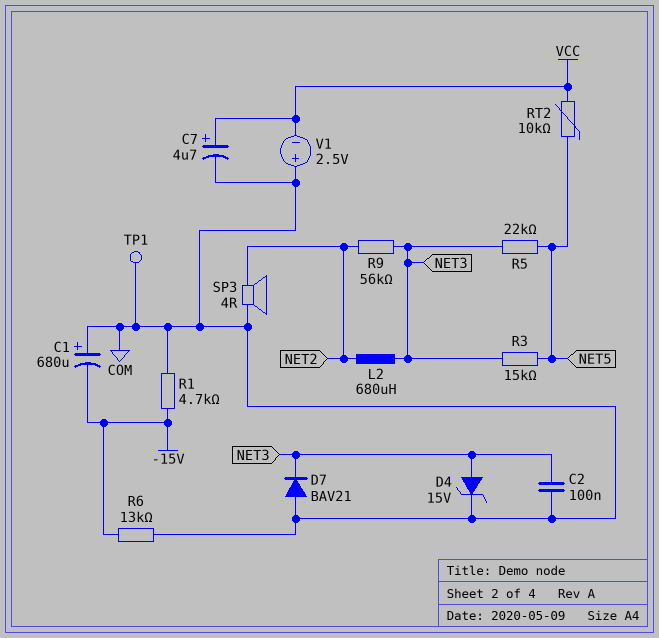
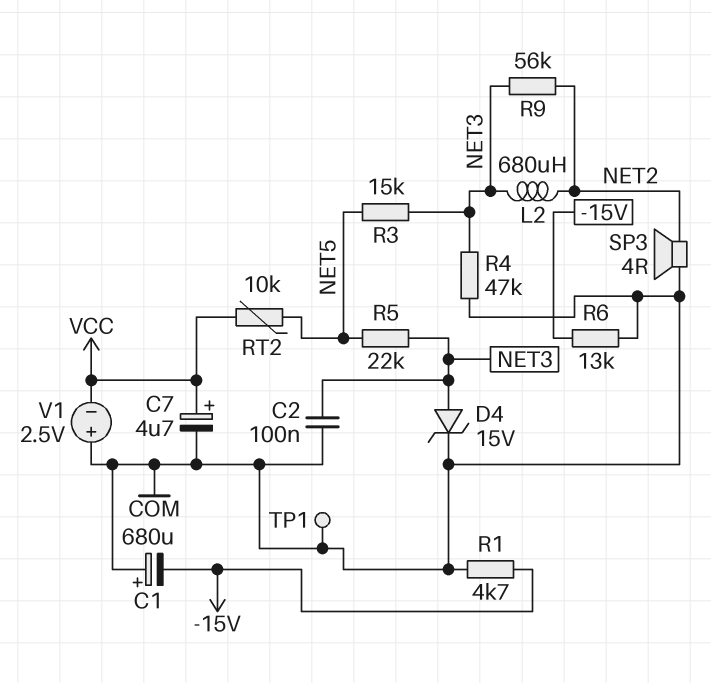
D7: diode BAV21 (A COM, K NET3) -> none
R4: none -> 47k (COM, NET3)

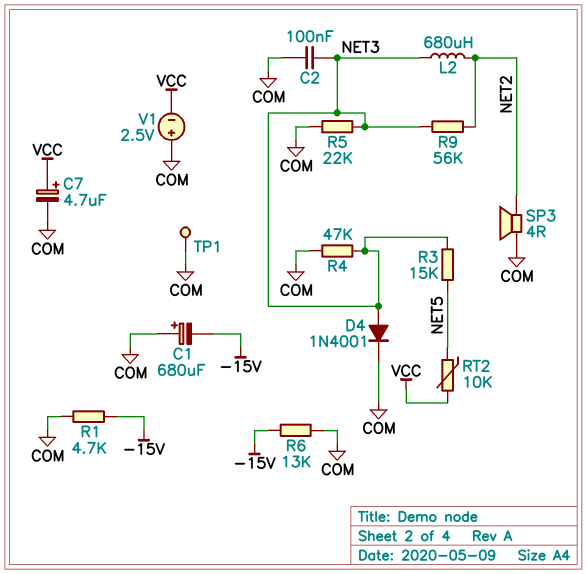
D4: zener 15V (A NET3, K COM) -> diode 1N4001 (A NET3, K COM)
R5: 22k (NET3, NET5) -> 22k (COM, NET3)

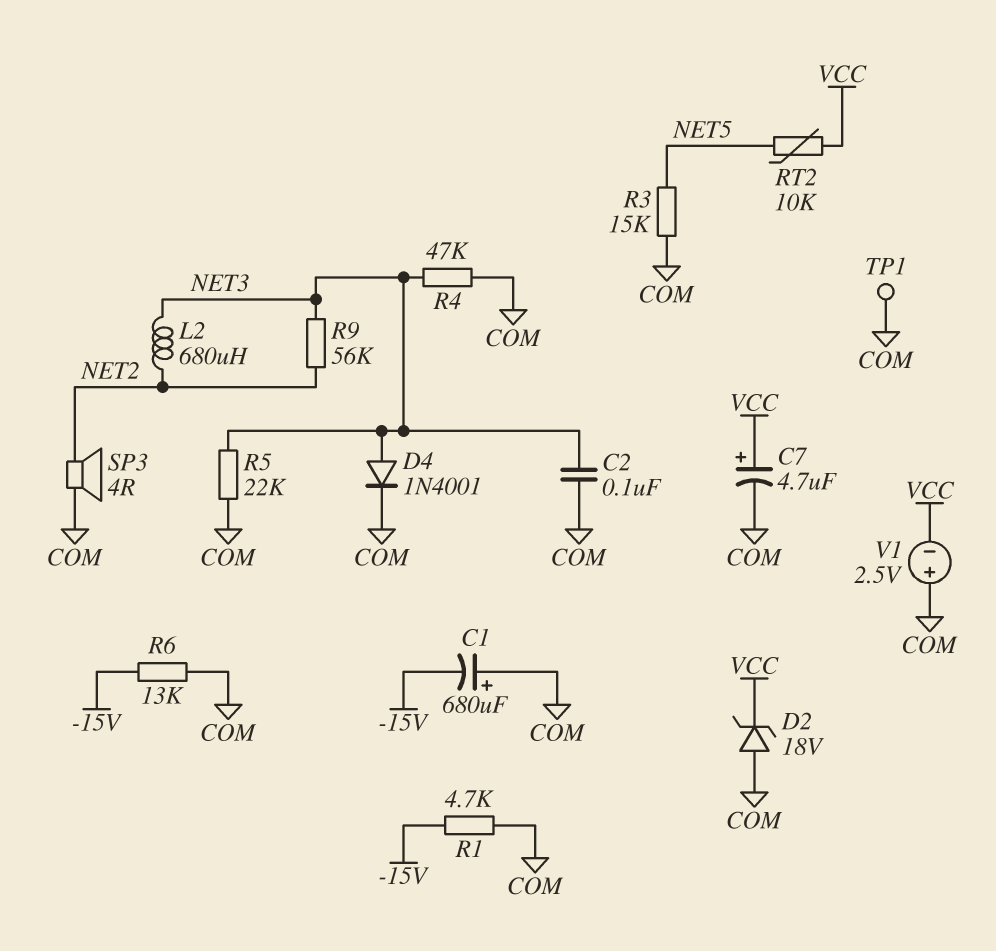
D2: none -> zener 18V (A COM, K VCC)
R3: 15k (NET3, NET5) -> 15k (COM, NET5)

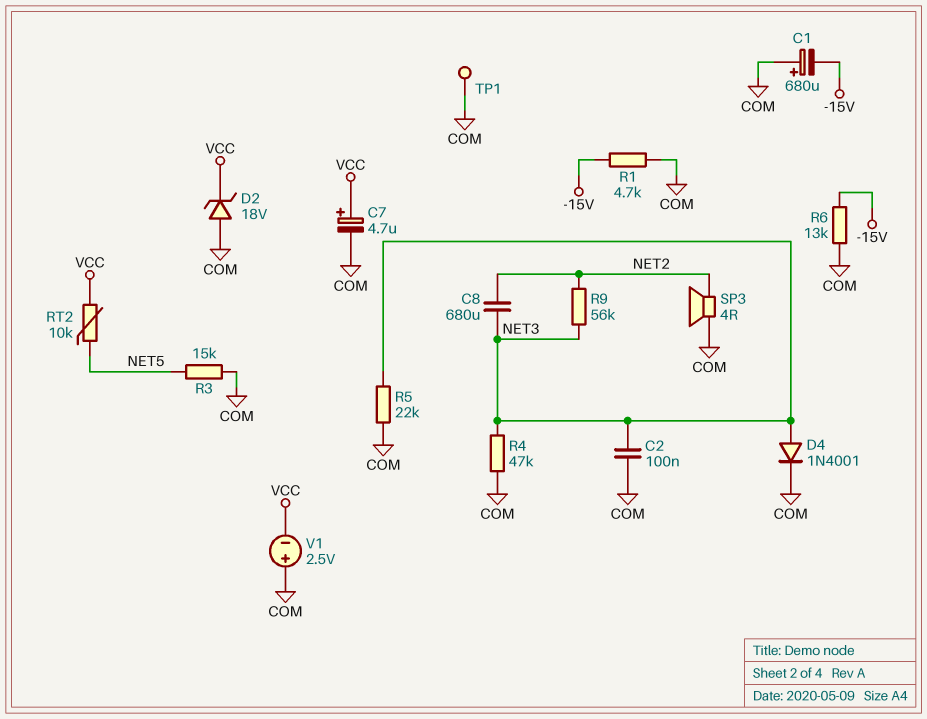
C8: none -> 680uF (NET2, NET3)
L2: 680uH (NET2, NET3) -> none

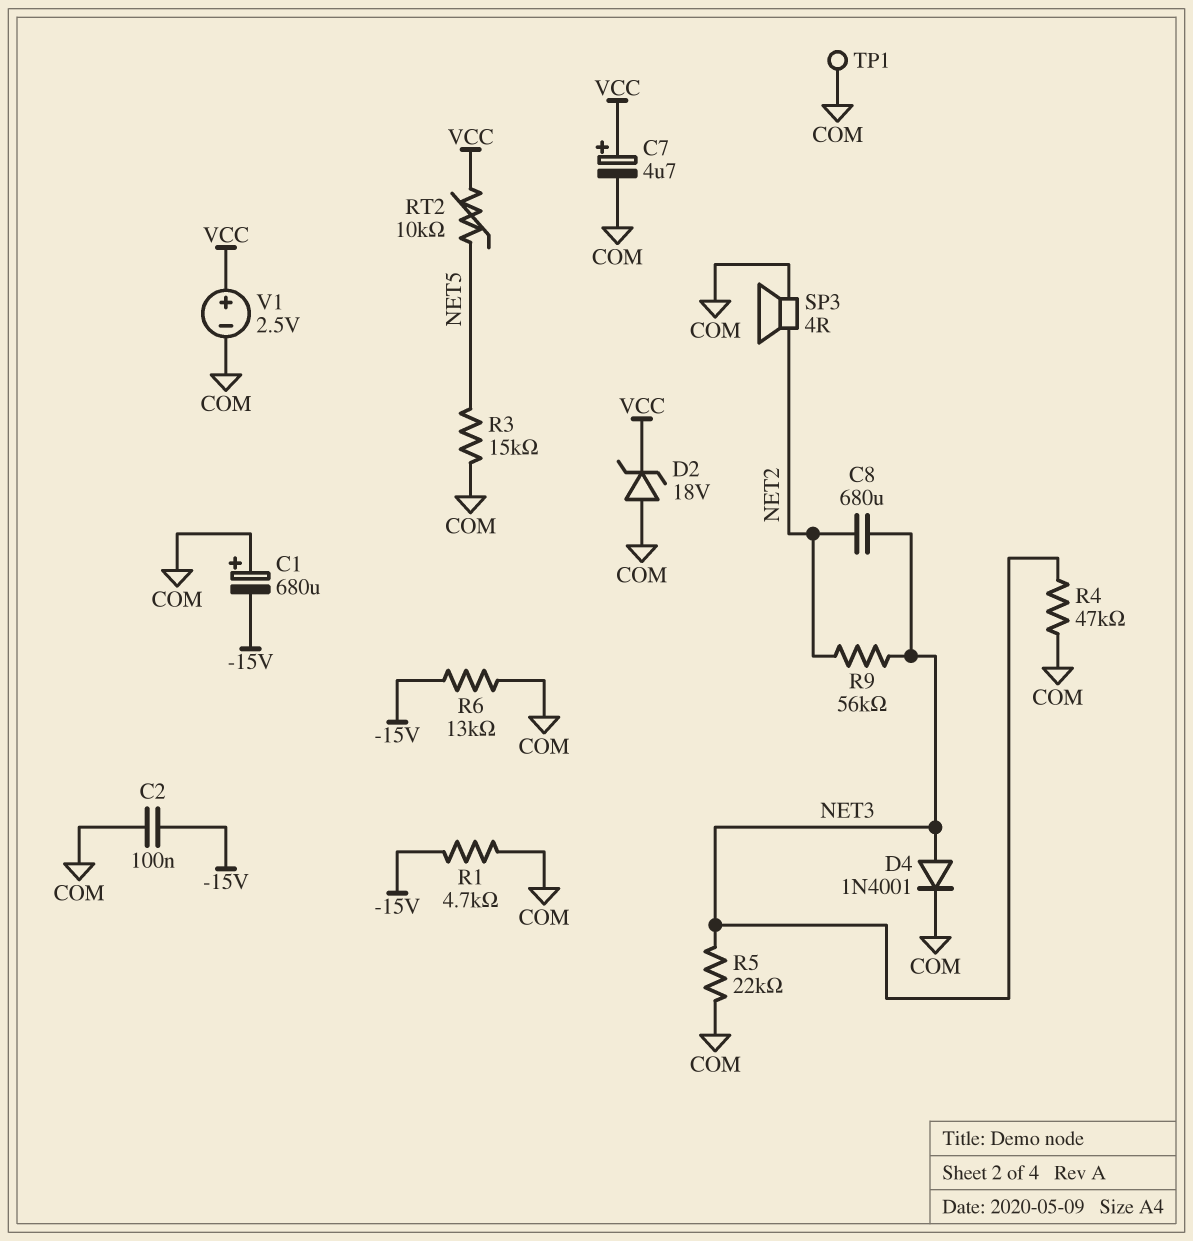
C2: 100nF (COM, NET3) -> 100nF (-15V, COM)
V1: 2.5V (plus COM, minus VCC) -> 2.5V (plus VCC, minus COM)

